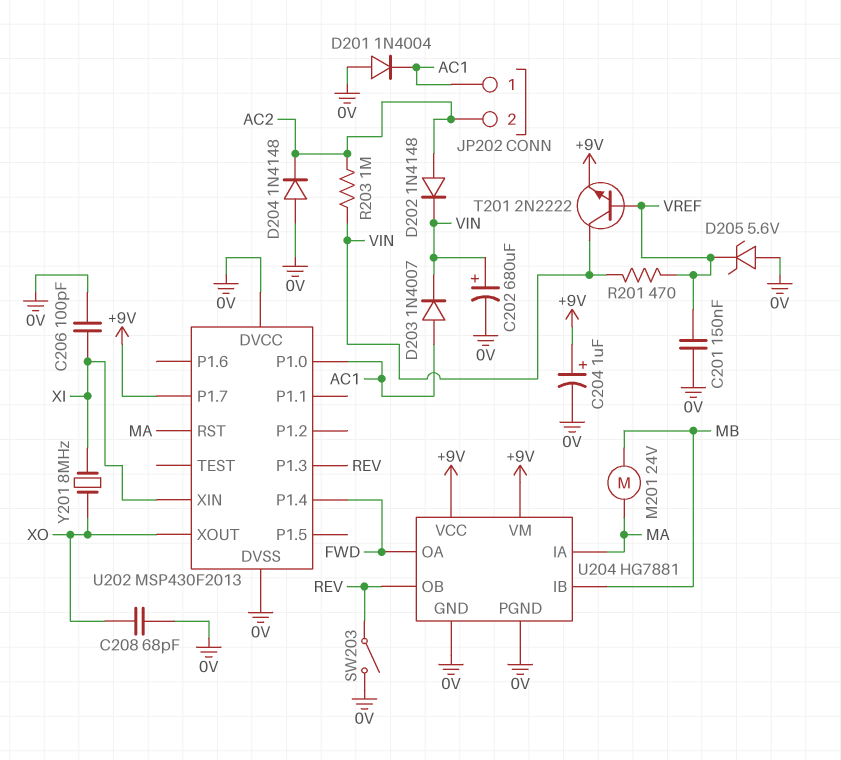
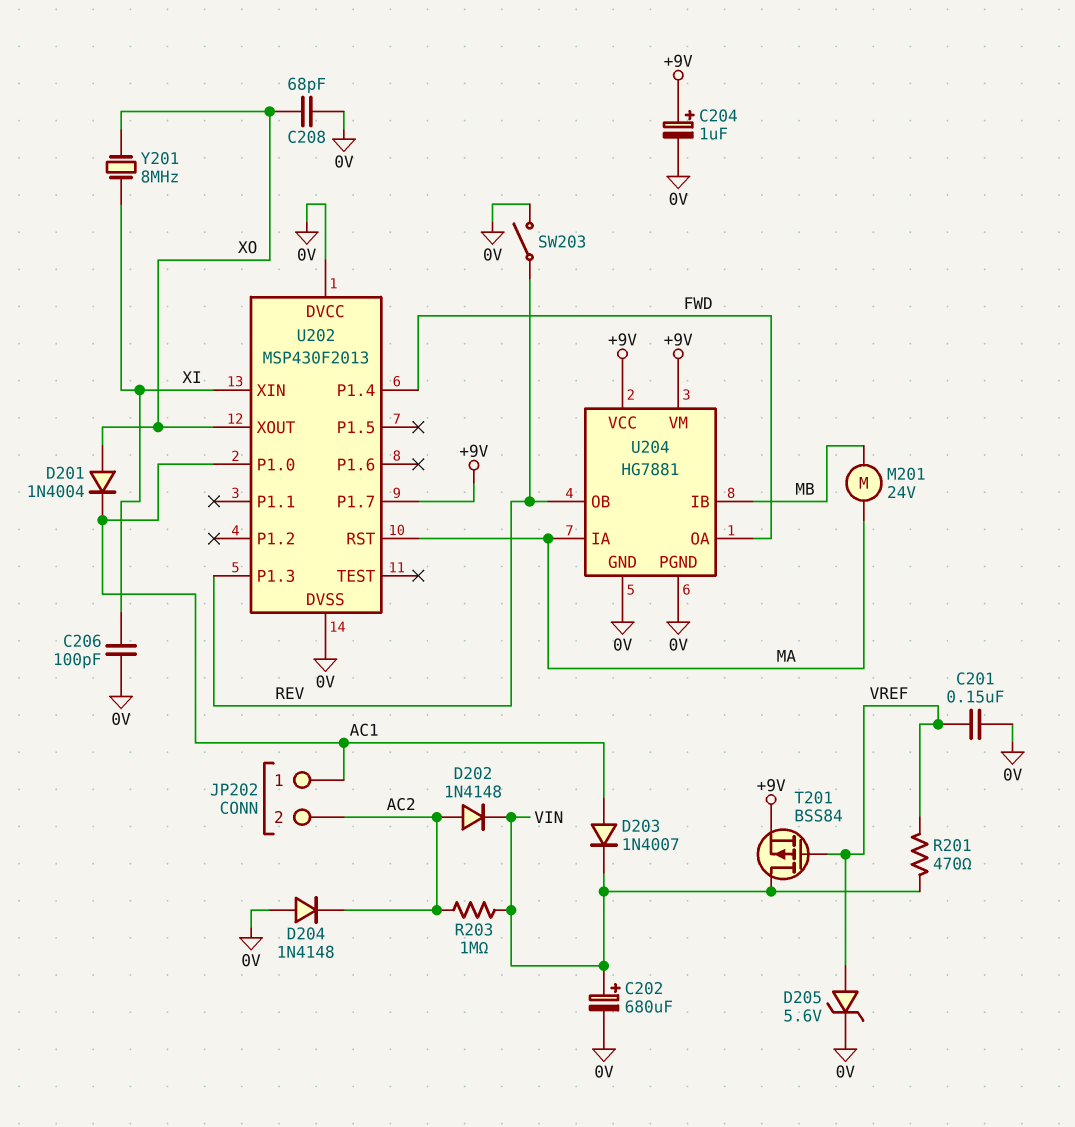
D201: diode 1N4004 (A 0V, K AC1) -> diode 1N4004 (A XO, K AC1)
D205: zener 5.6V (A 0V, K VREF) -> zener 5.6V (A VREF, K 0V)
T201: NPN 2N2222 (B VREF, C VIN, E +9V) -> PMOS BSS84 (G VREF, D VIN, S +9V)

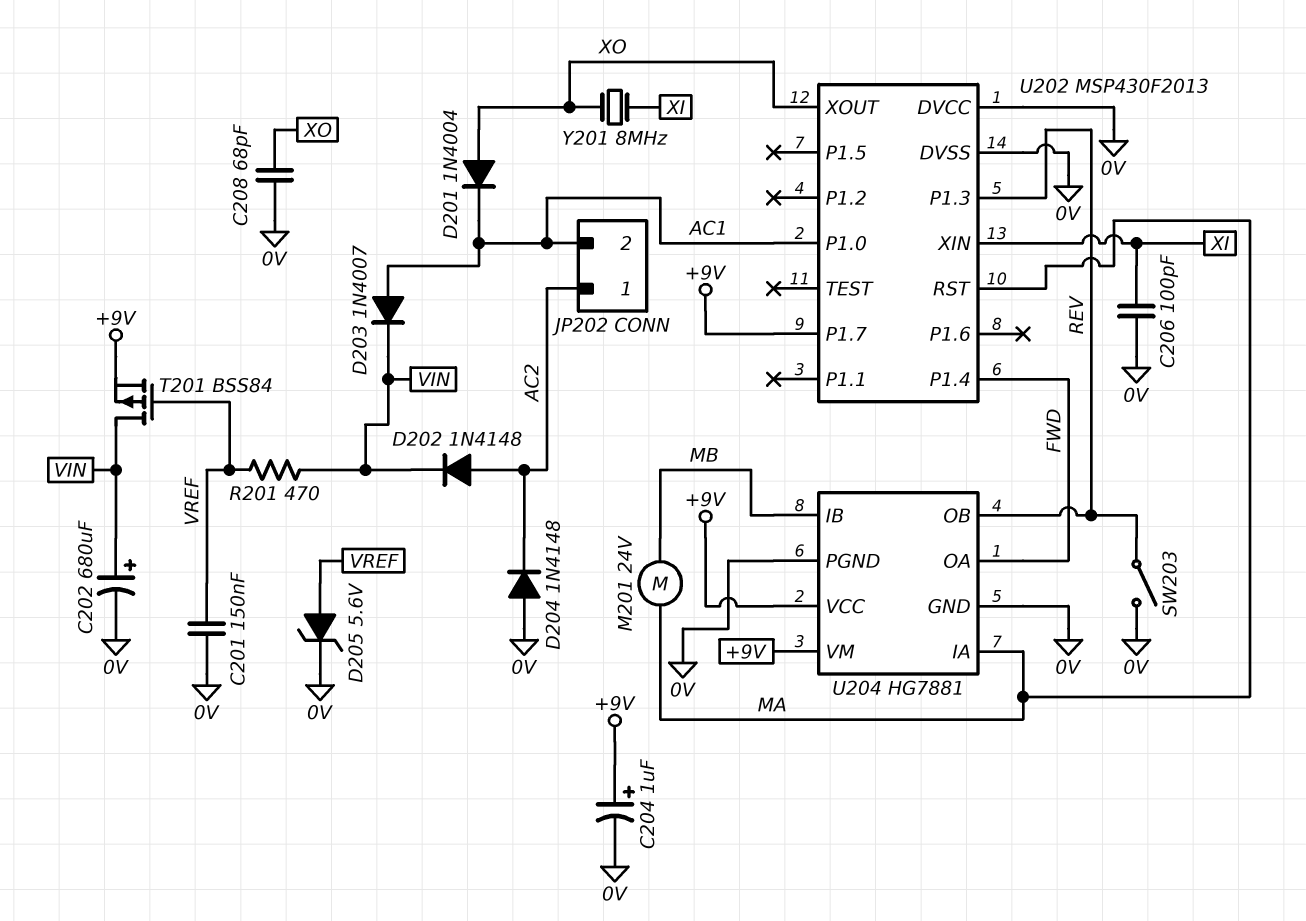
JP202 pin 1: AC1 -> AC2
JP202 pin 2: AC2 -> AC1
R203: 1M (AC2, VIN) -> none

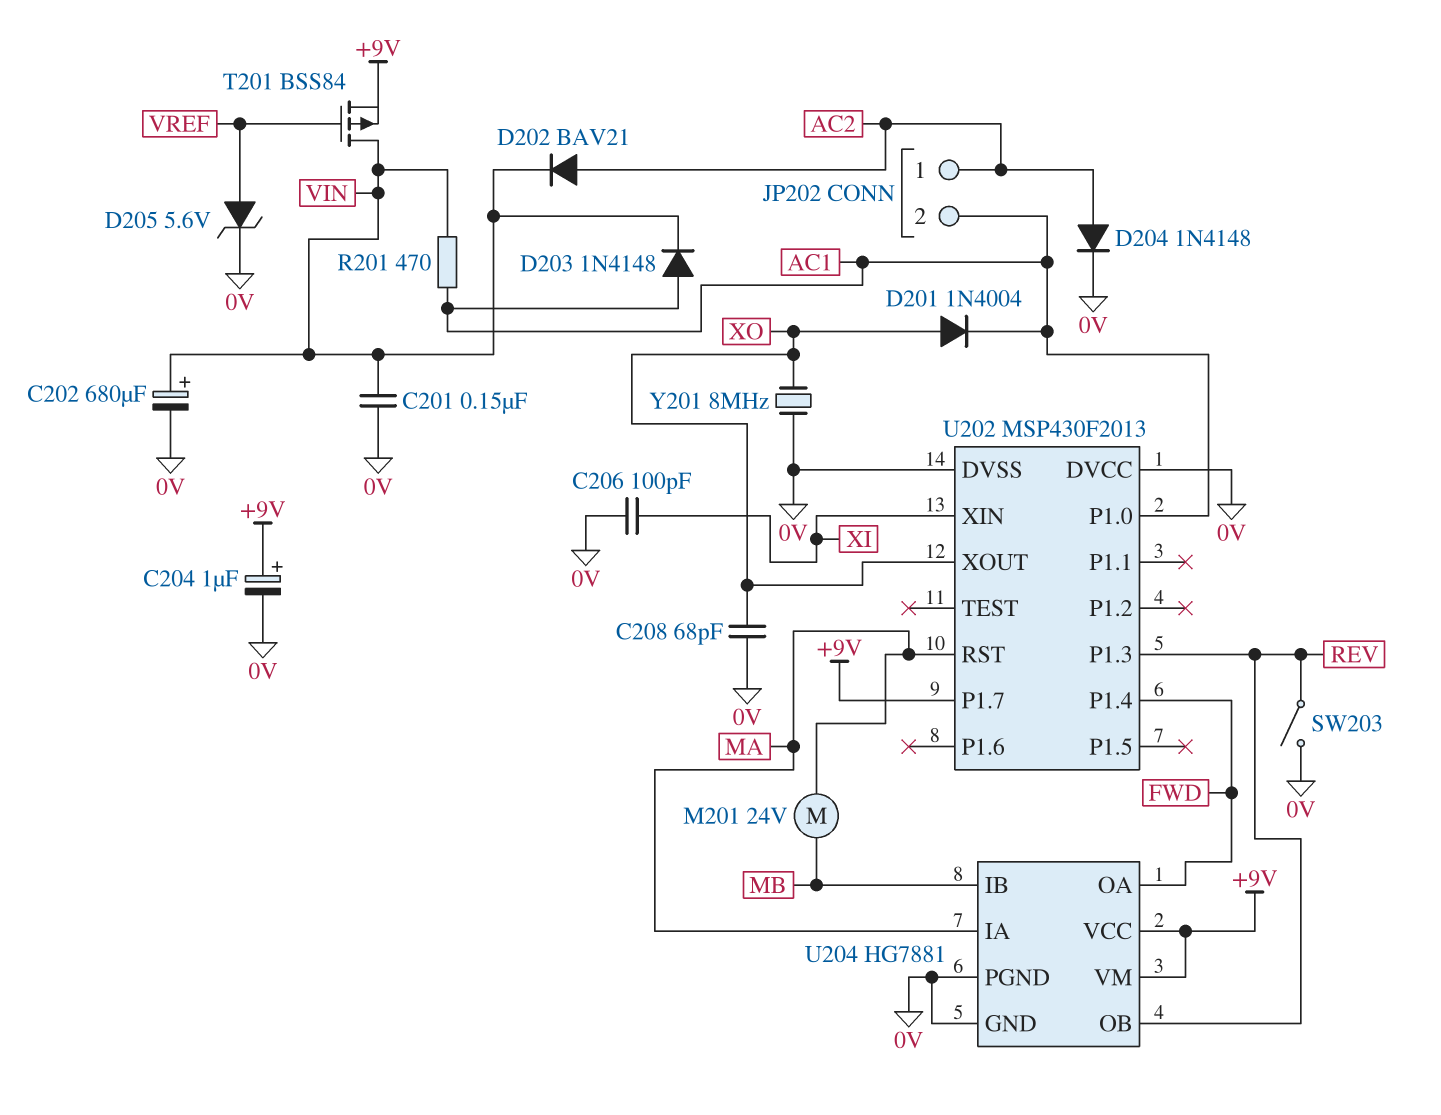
C201: 150nF (0V, VREF) -> 150nF (0V, VIN)
D202: diode 1N4148 (A AC2, K VIN) -> diode BAV21 (A AC2, K VIN)
D203: diode 1N4007 (A AC1, K VIN) -> diode 1N4148 (A AC1, K VIN)
D204: diode 1N4148 (A 0V, K AC2) -> diode 1N4148 (A AC2, K 0V)
R201: 470 (VIN, VREF) -> 470 (AC1, VIN)
Y201: 8MHz (XI, XO) -> 8MHz (0V, XO)

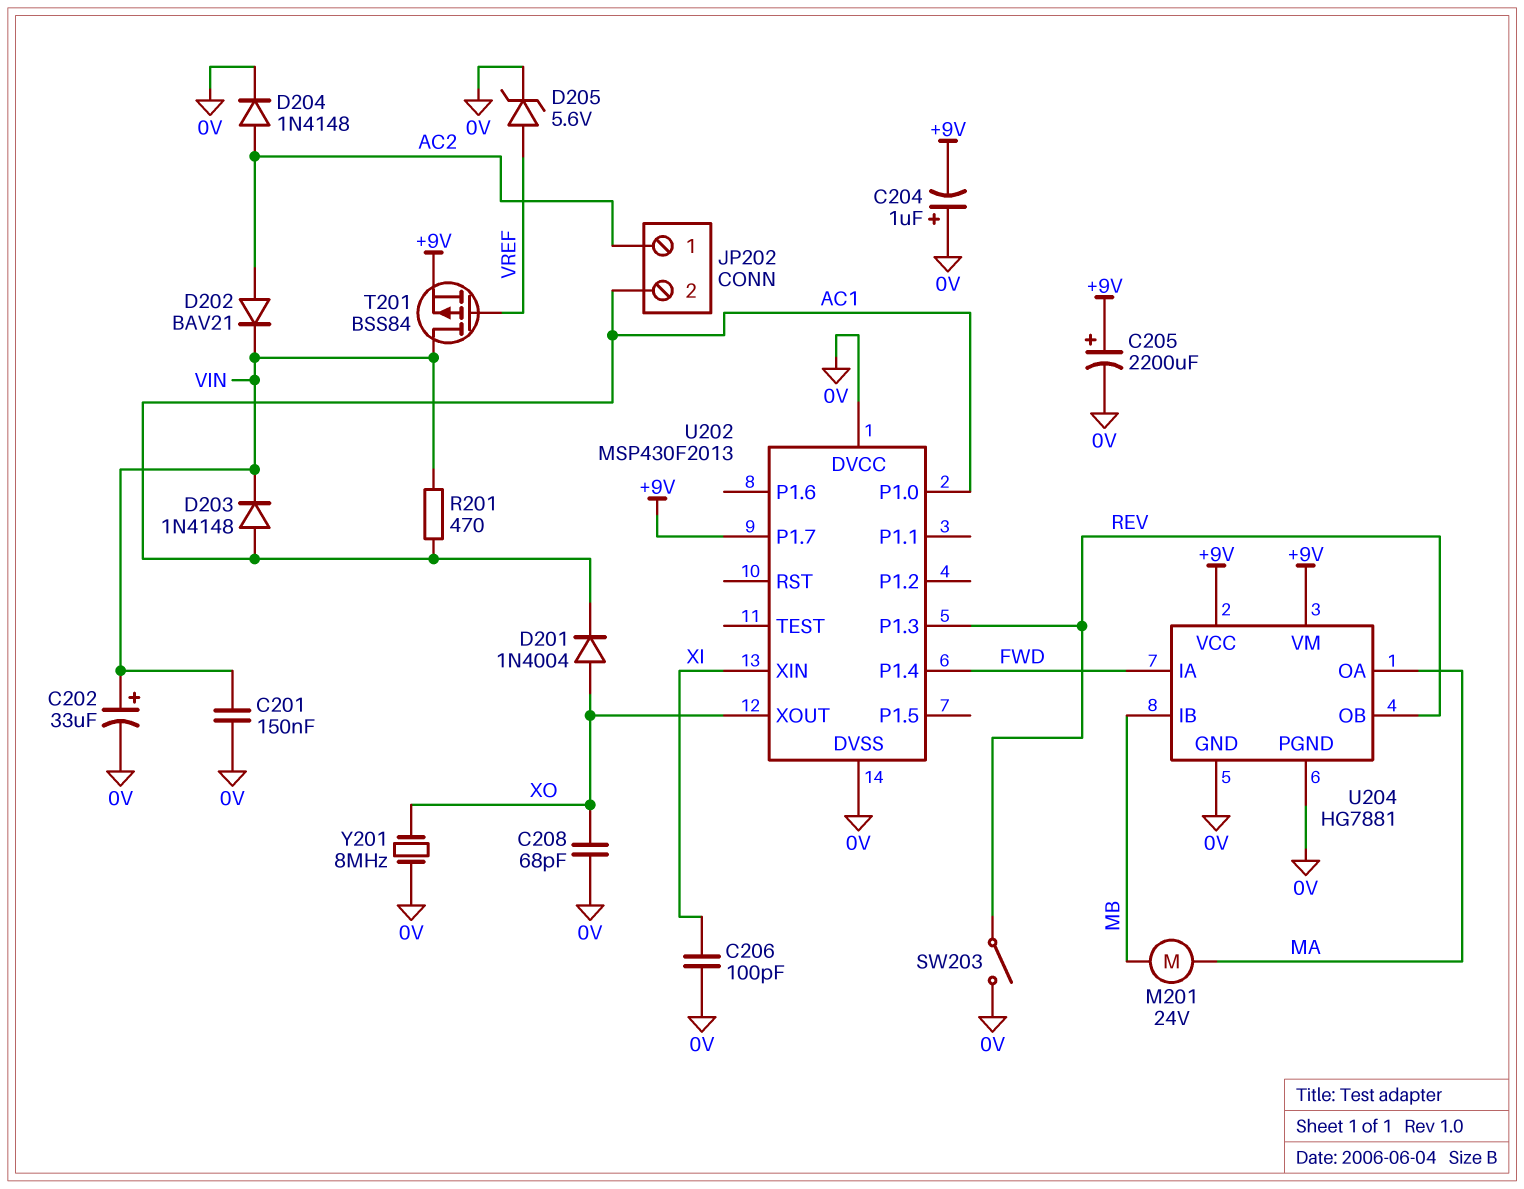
C202: 680uF (plus VIN, minus 0V) -> 33uF (plus VIN, minus 0V)
C204: 1uF (plus +9V, minus 0V) -> 1uF (plus 0V, minus +9V)
C205: none -> 2200uF (plus +9V, minus 0V)
U202 pin RST: MA -> none
U204 pin IA: MA -> FWD
U204 pin OA: FWD -> MA

